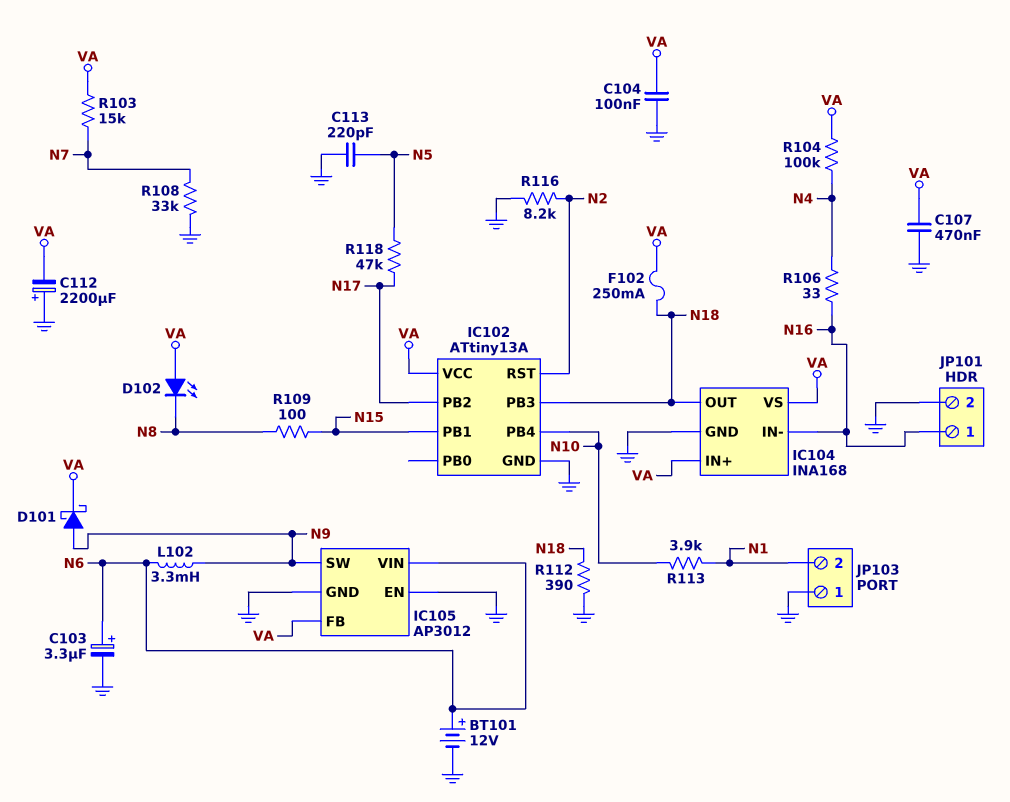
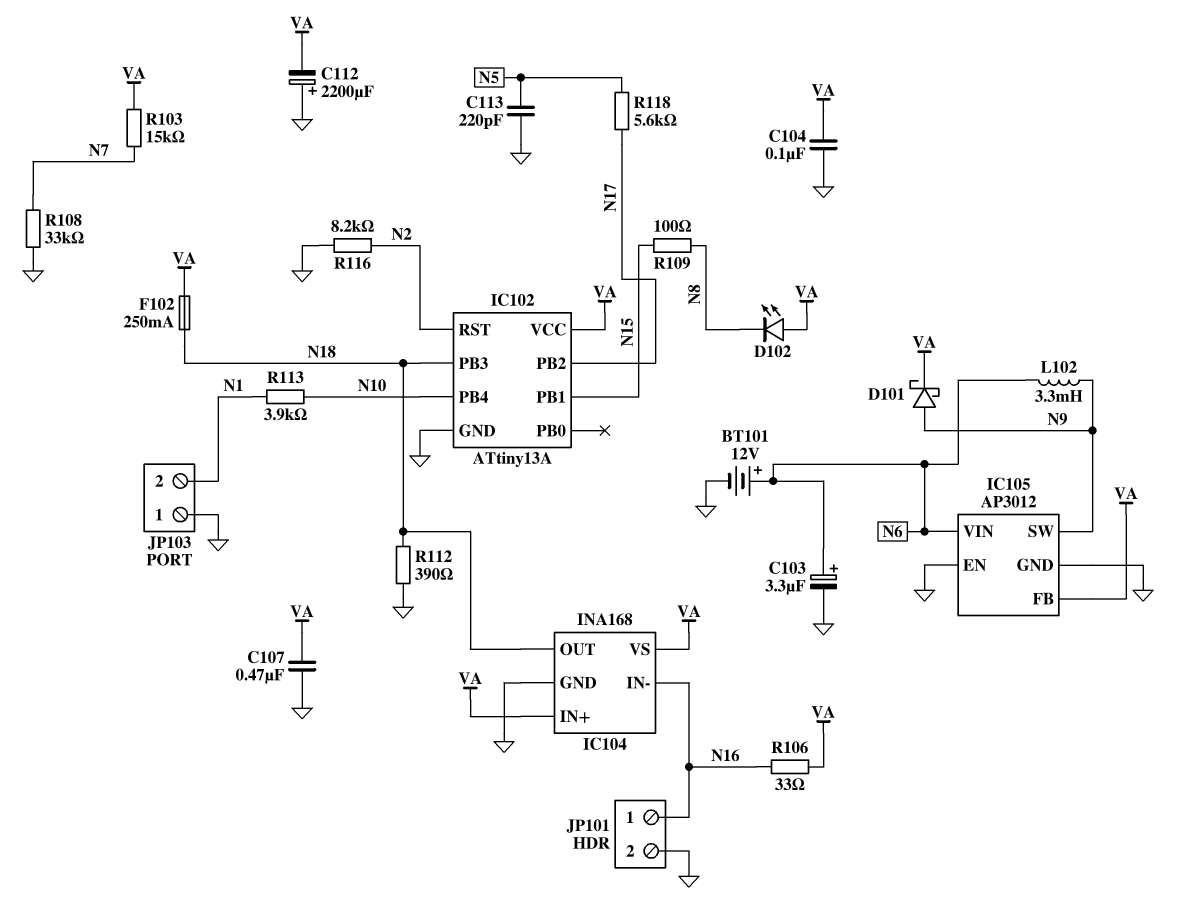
R104: 100k (N4, VA) -> none
R106: 33 (N4, N16) -> 33 (N16, VA)
R118: 47k (N5, N17) -> 5.6k (N5, N17)

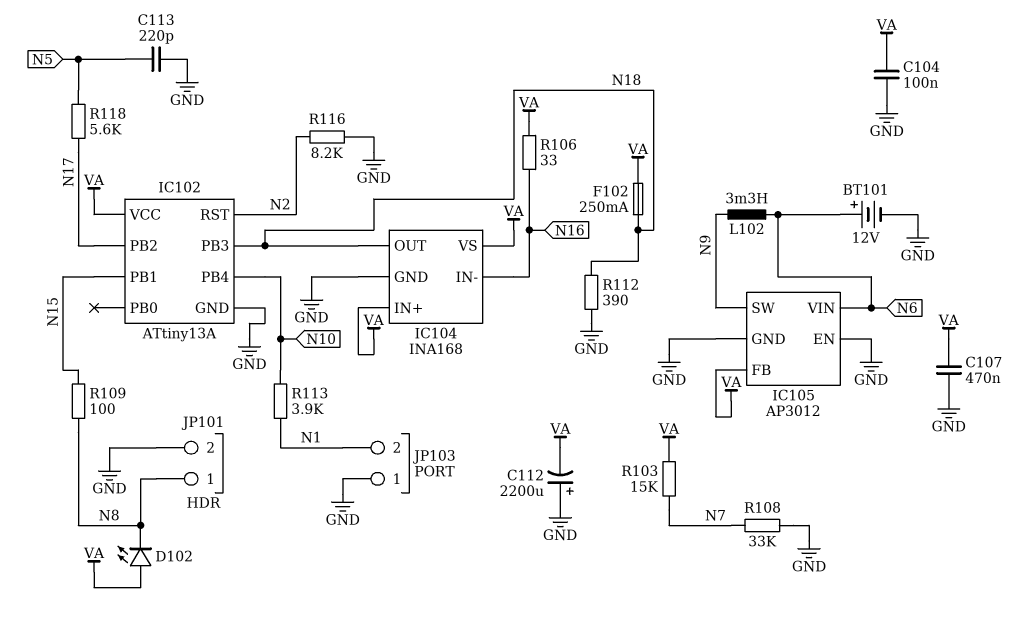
C103: 3.3uF (plus N6, minus GND) -> none
D101: schottky (A N9, K VA) -> none
JP101 pin 1: N16 -> N8

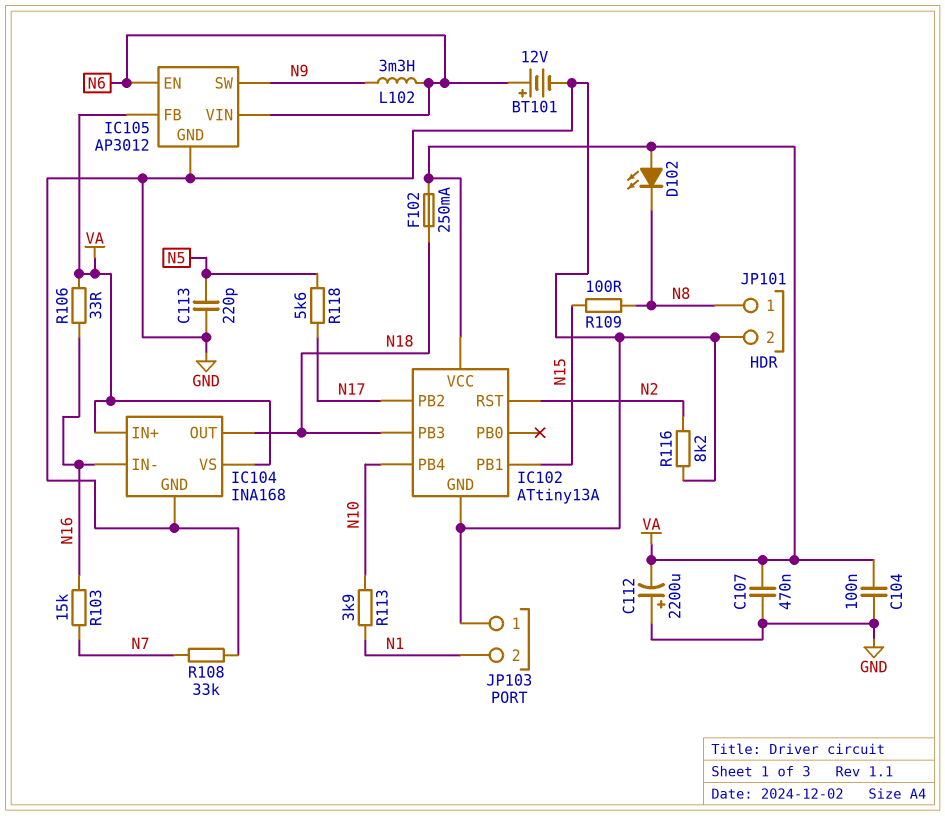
IC105 pin EN: GND -> N6
R103: 15k (N7, VA) -> 15k (N7, N16)
R112: 390 (GND, N18) -> none

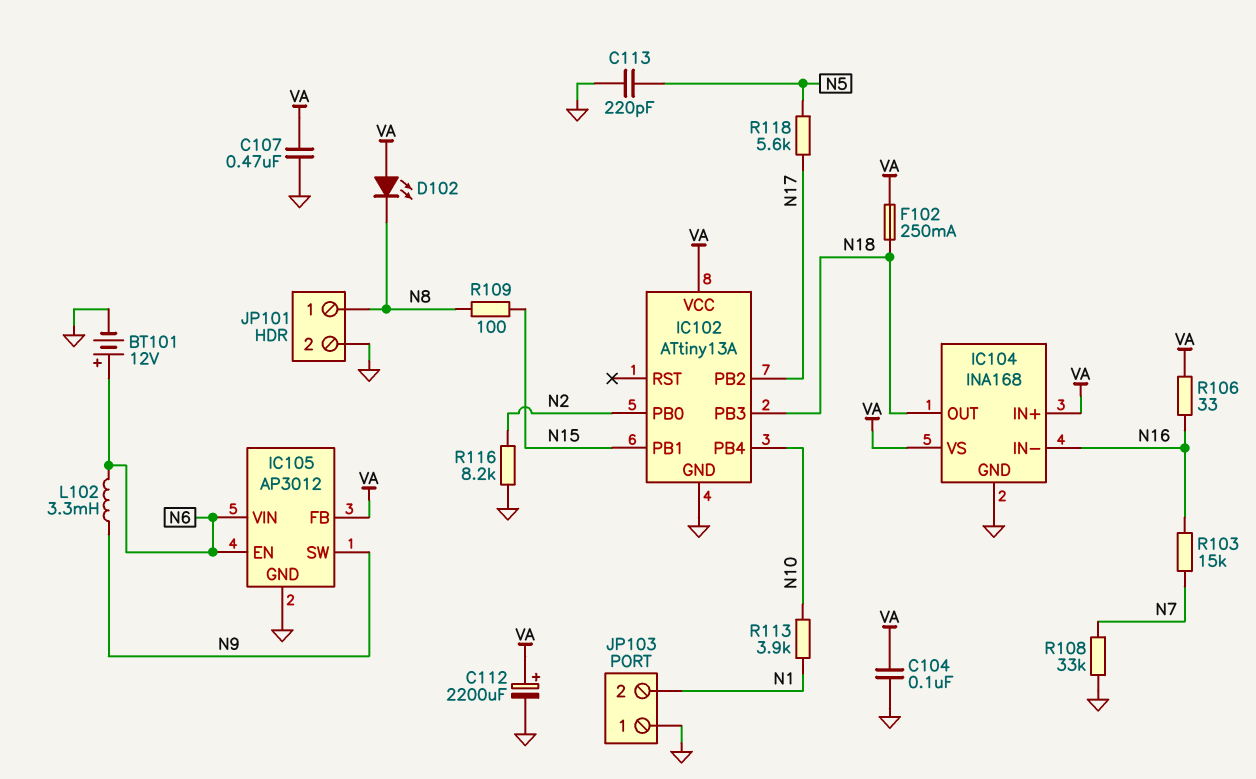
C112: 2200uF (plus GND, minus VA) -> 2200uF (plus VA, minus GND)
IC102 pin PB0: none -> N2
IC102 pin RST: N2 -> none

